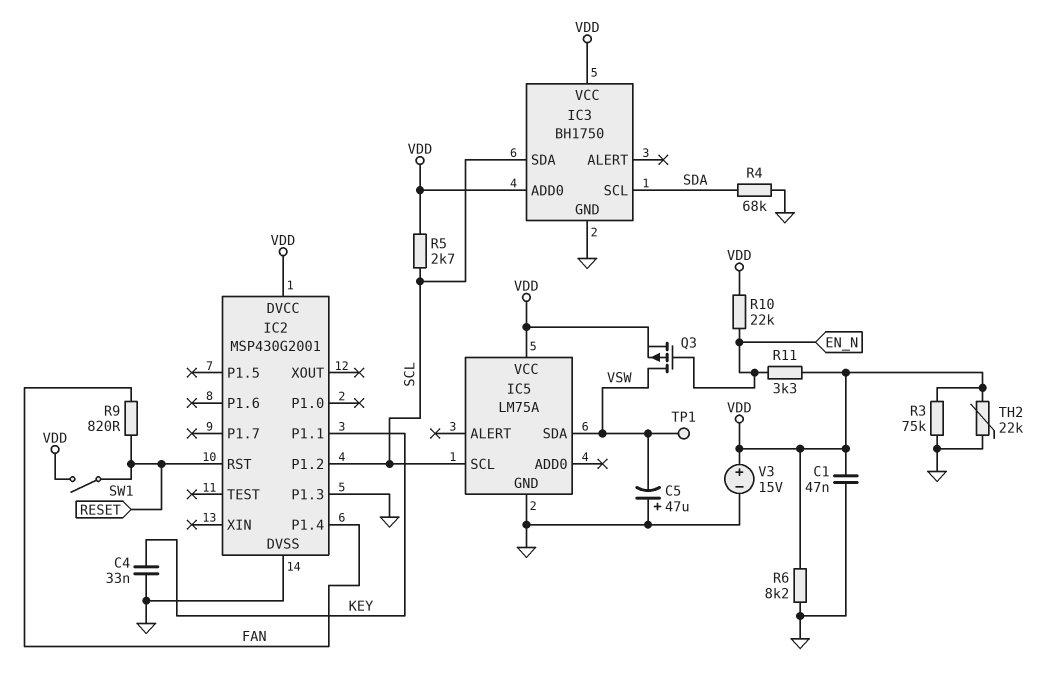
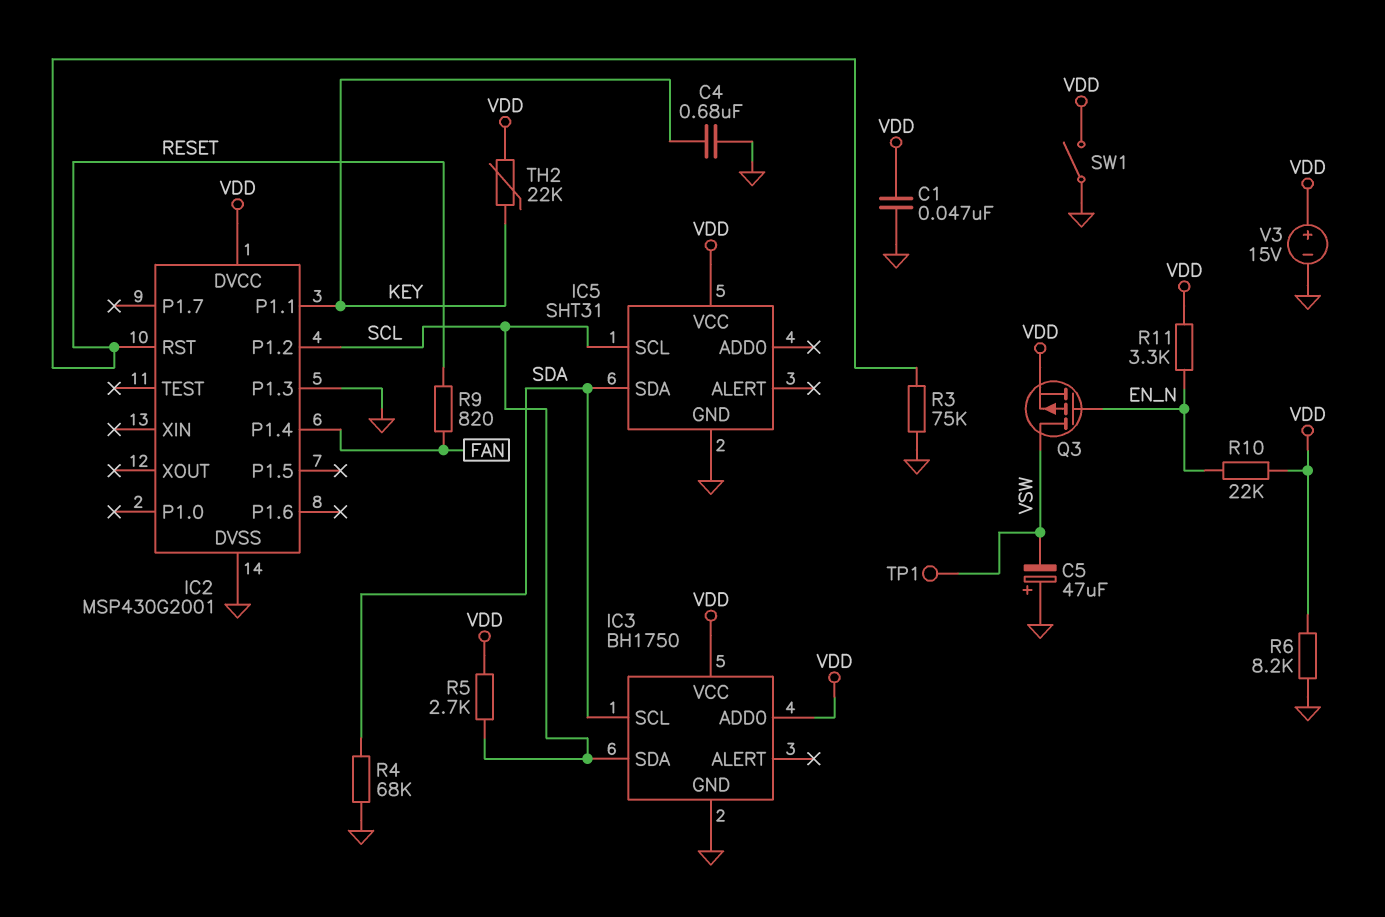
C4: 33nF (GND, KEY) -> 680nF (GND, KEY)
IC5: LM75A -> SHT31
IC5 pin SDA: VSW -> SDA
R3: 75k (GND, VDD) -> 75k (GND, RESET)
SW1: switch (RESET, VDD) -> switch (GND, VDD)
TH2: 22k (GND, VDD) -> 22k (KEY, VDD)

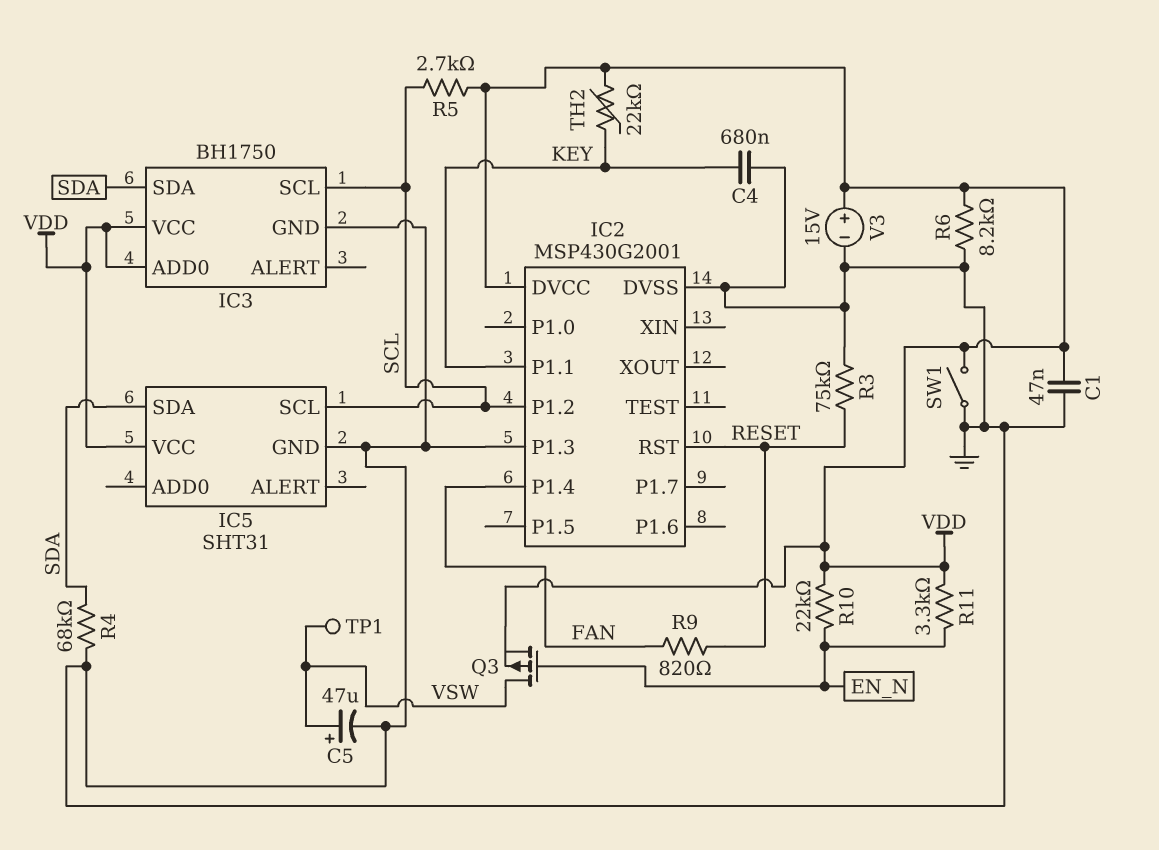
C5: 47uF (plus GND, minus VSW) -> 47uF (plus VSW, minus GND)
IC3 pin SCL: SDA -> SCL
IC3 pin SDA: SCL -> SDA

